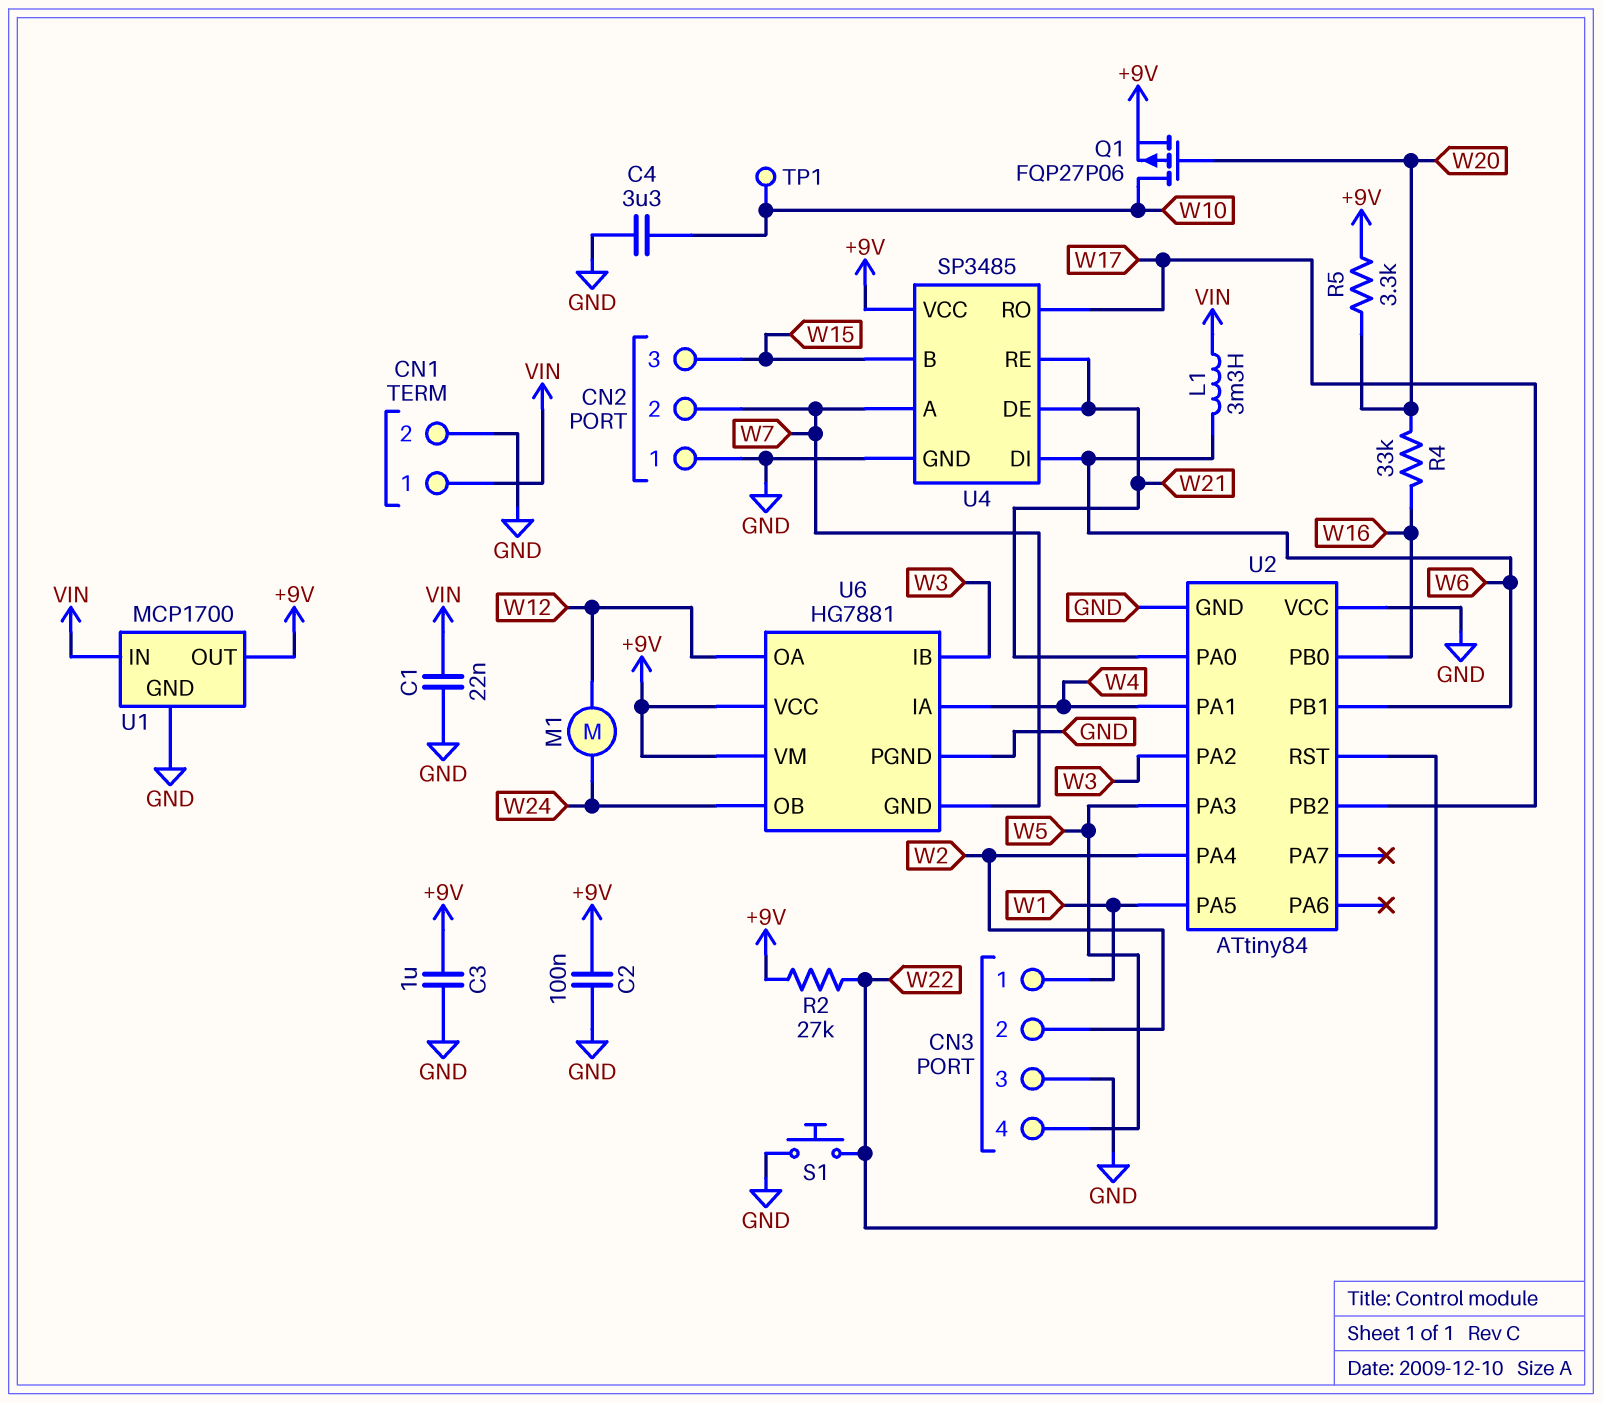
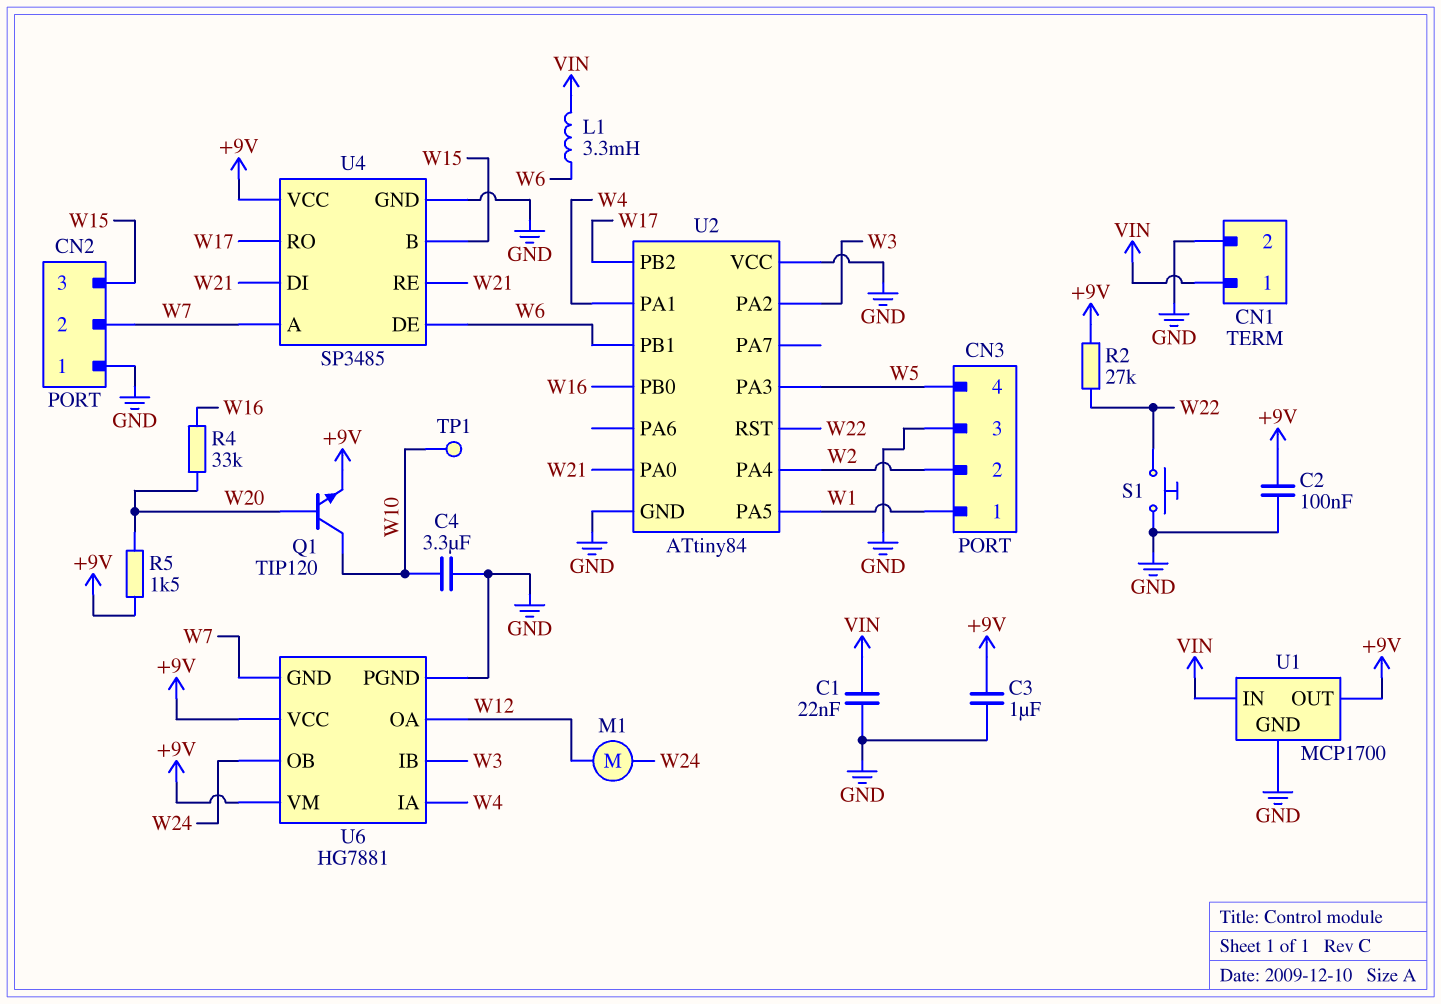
Q1: PMOS FQP27P06 (G W20, D W10, S +9V) -> NPN TIP120 (B W20, C W10, E +9V)
R5: 3.3k (+9V, W20) -> 1.5k (+9V, W20)
U4 pin DE: W21 -> W6
U4 pin DI: W6 -> W21

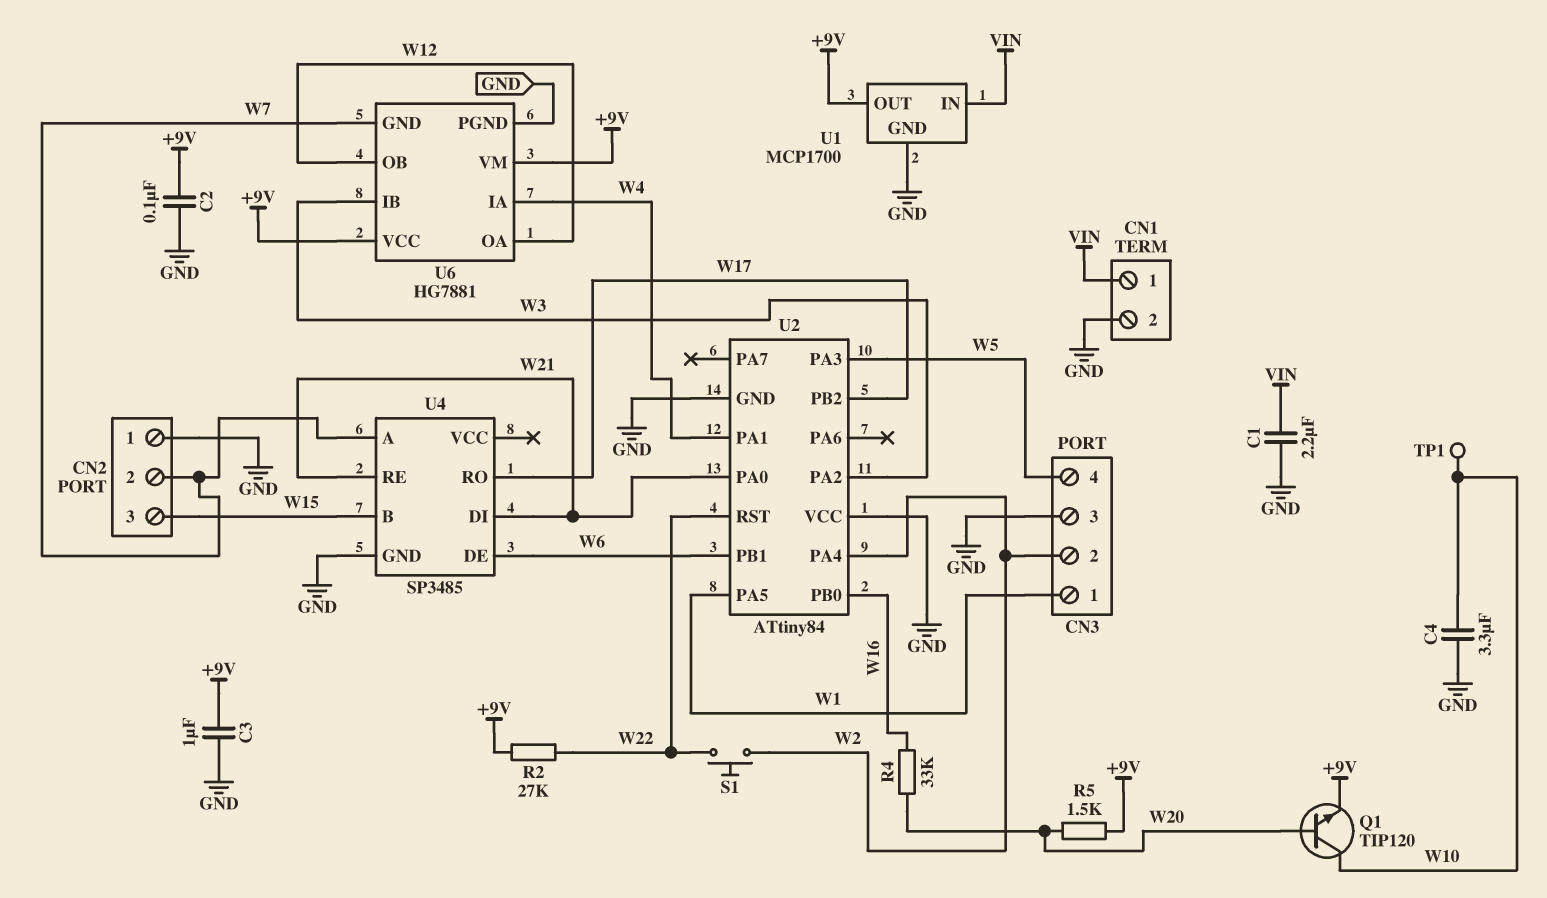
C1: 22nF (GND, VIN) -> 2.2uF (GND, VIN)
L1: 3.3mH (VIN, W6) -> none
M1: motor (W12, W24) -> none
S1: button (GND, W22) -> button (W2, W22)
U4 pin VCC: +9V -> none
U6 pin OB: W24 -> W12

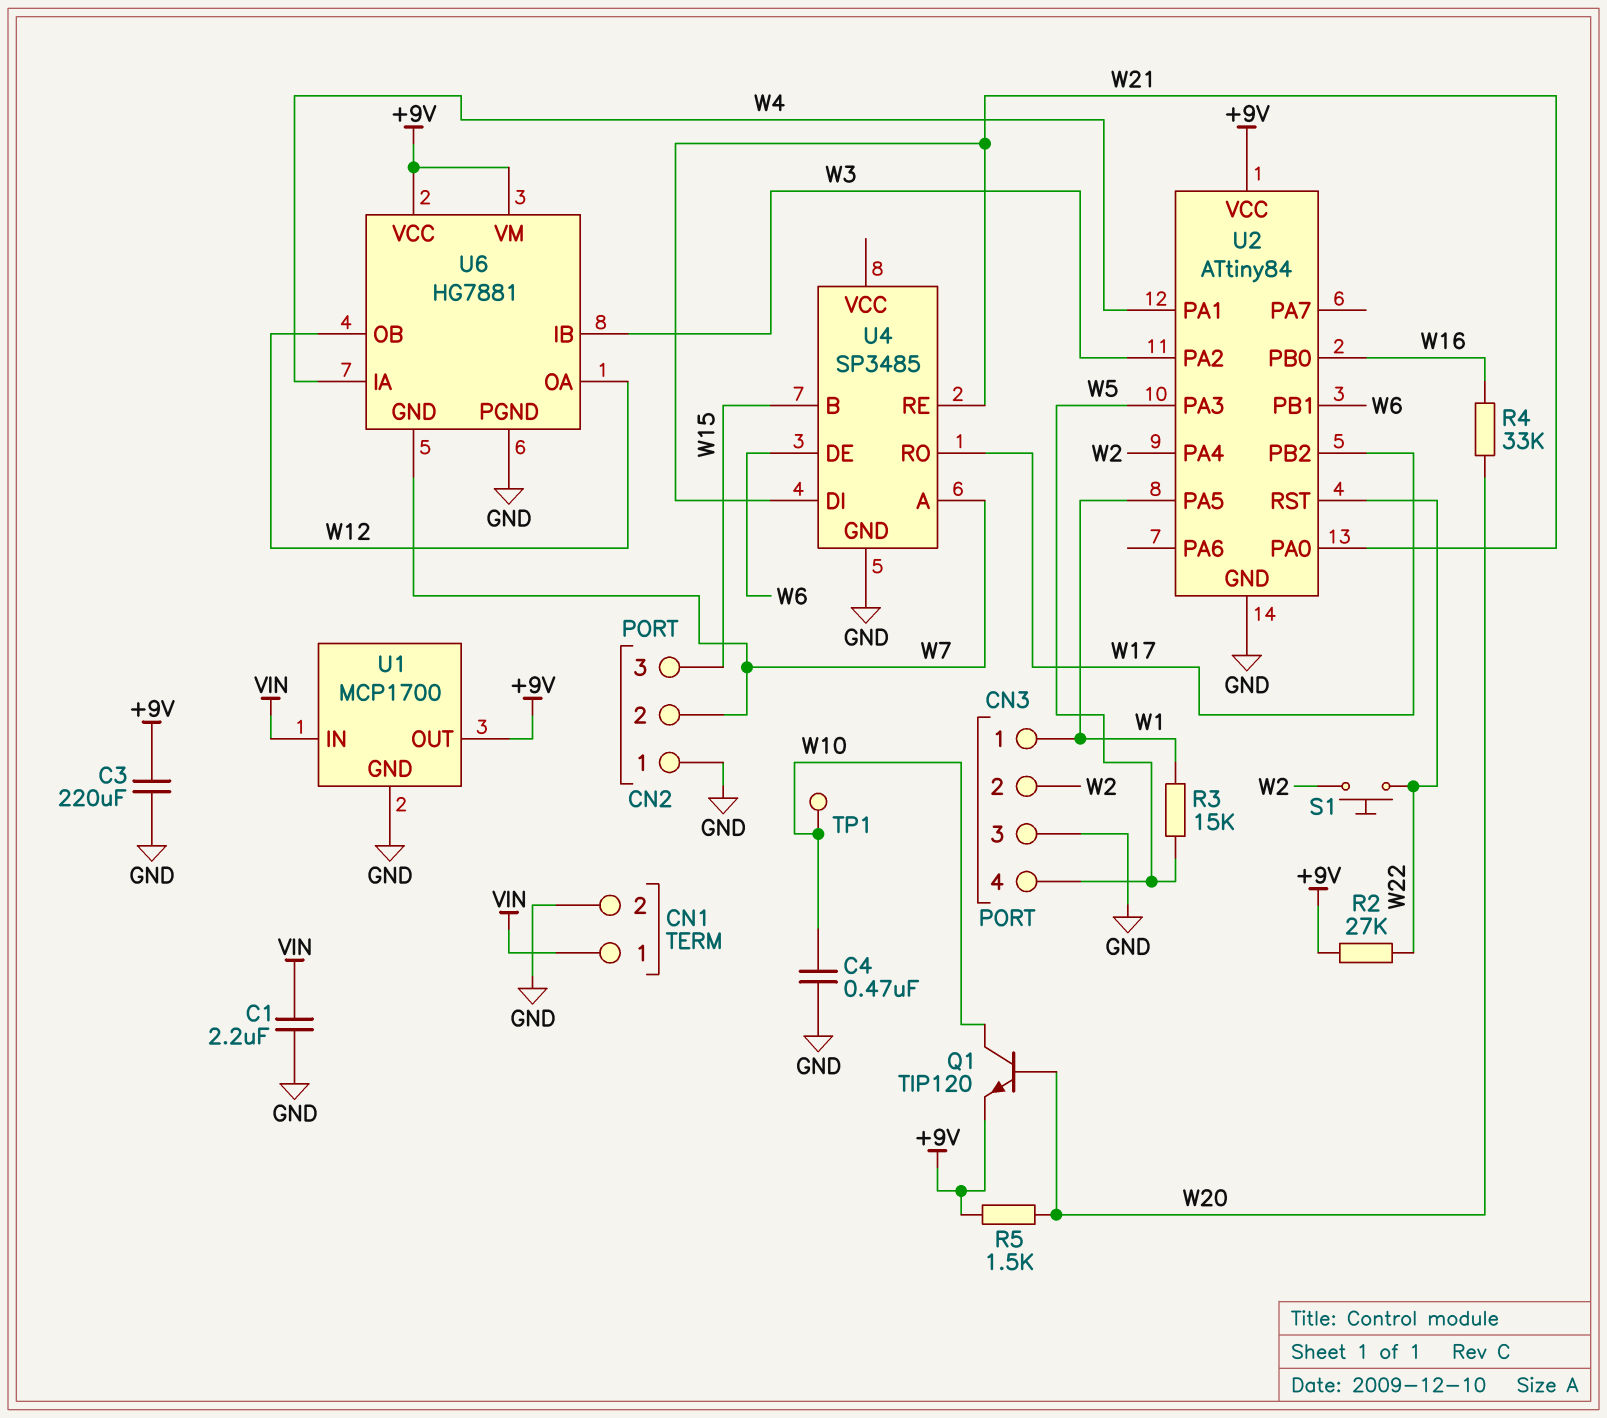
C2: 100nF (+9V, GND) -> none
C3: 1uF (+9V, GND) -> 220uF (+9V, GND)
C4: 3.3uF (GND, W10) -> 470nF (GND, W10)
R3: none -> 15k (W1, W5)
U2 pin VCC: GND -> +9V

